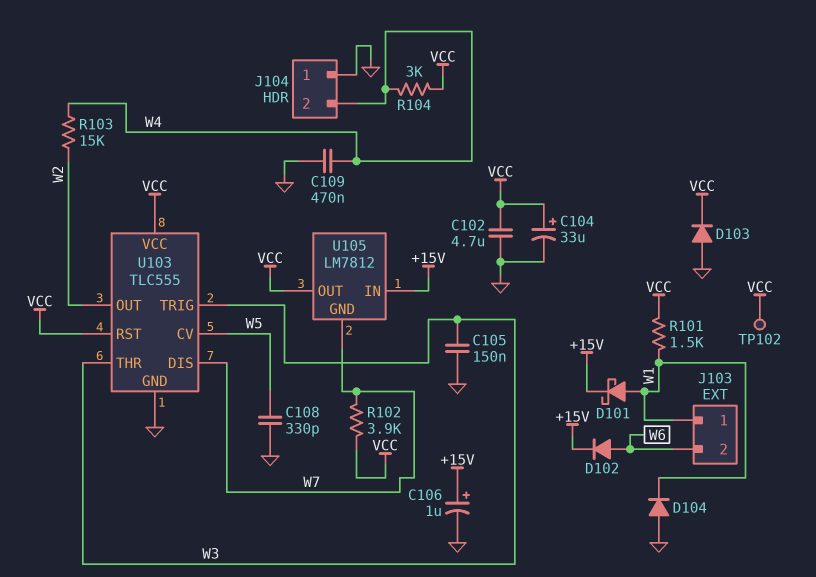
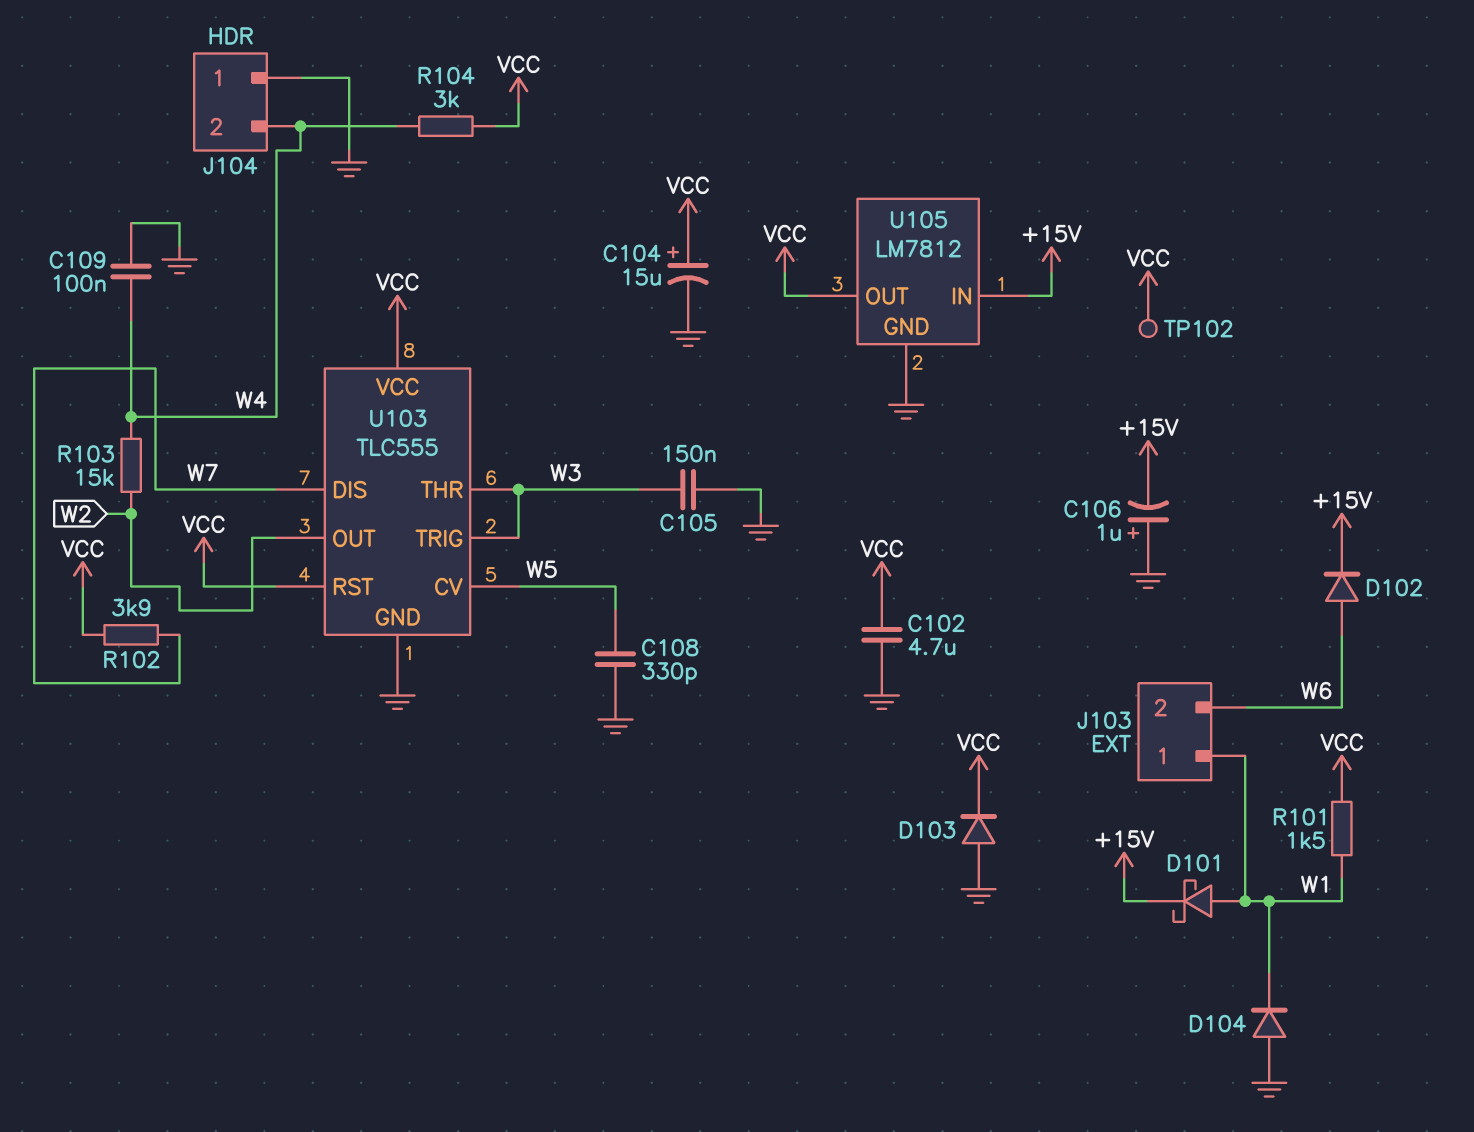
C104: 33uF (plus VCC, minus GND) -> 15uF (plus VCC, minus GND)
C106: 1uF (plus +15V, minus GND) -> 1uF (plus GND, minus +15V)
C109: 470nF (GND, W4) -> 100nF (GND, W4)
U105 pin GND: W7 -> GND

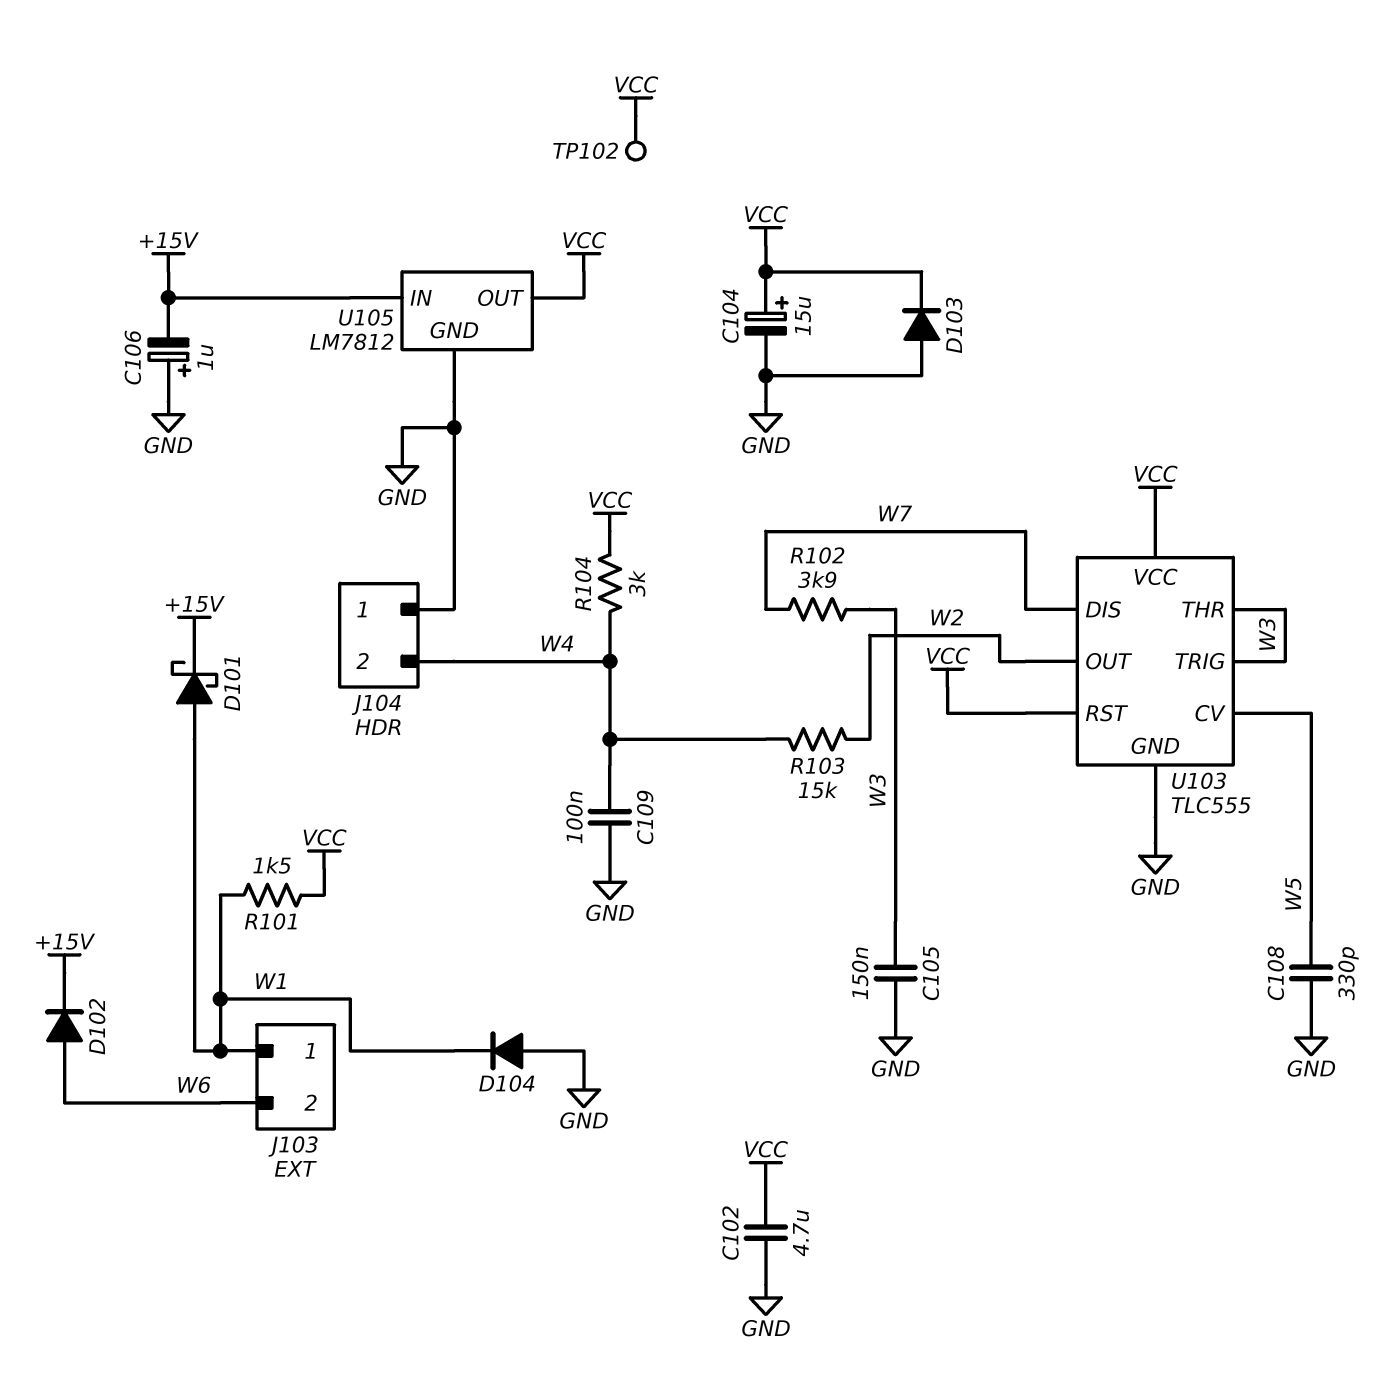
R102: 3.9k (VCC, W7) -> 3.9k (W3, W7)

